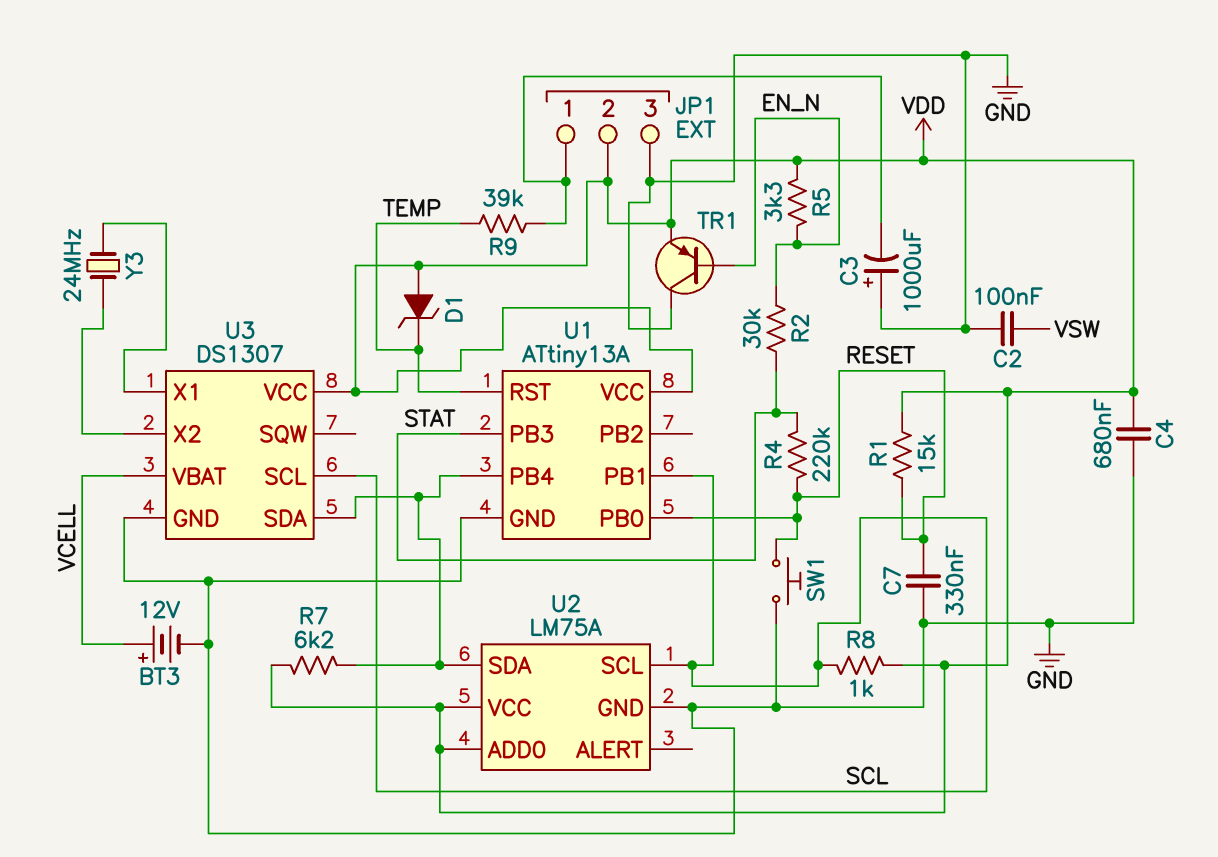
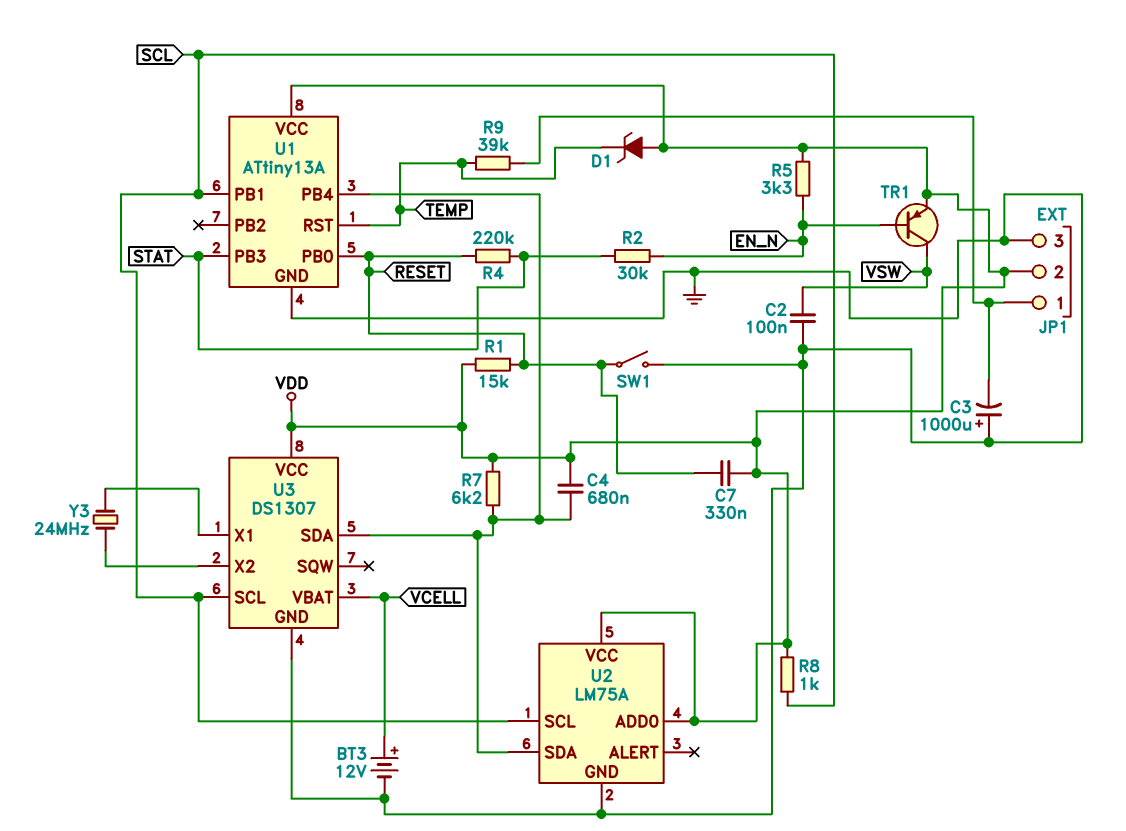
C4: 680nF (GND, VDD) -> 680nF (U1/PB4, VDD)
C7: 330nF (GND, RESET) -> 330nF (RESET, VDD)
SW1: button (GND, RESET) -> switch (GND, RESET)
TR1: PNP (B EN_N, C GND, E VDD) -> PNP (B EN_N, C VSW, E VDD)

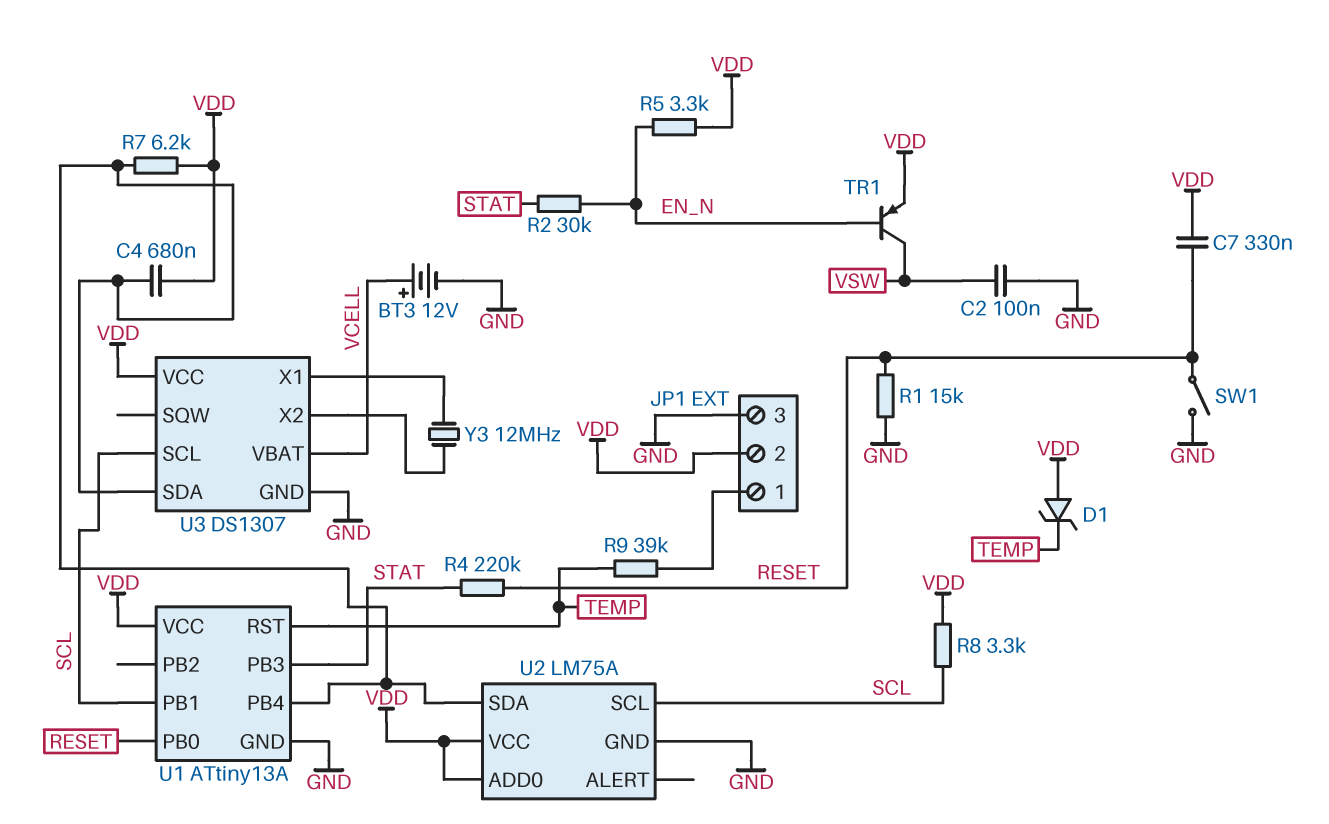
C3: 1000uF (plus GND, minus JP1/1) -> none
R1: 15k (RESET, VDD) -> 15k (GND, RESET)
R8: 1k (SCL, VDD) -> 3.3k (SCL, VDD)
Y3: 24MHz (U3/X1, U3/X2) -> 12MHz (U3/X1, U3/X2)

